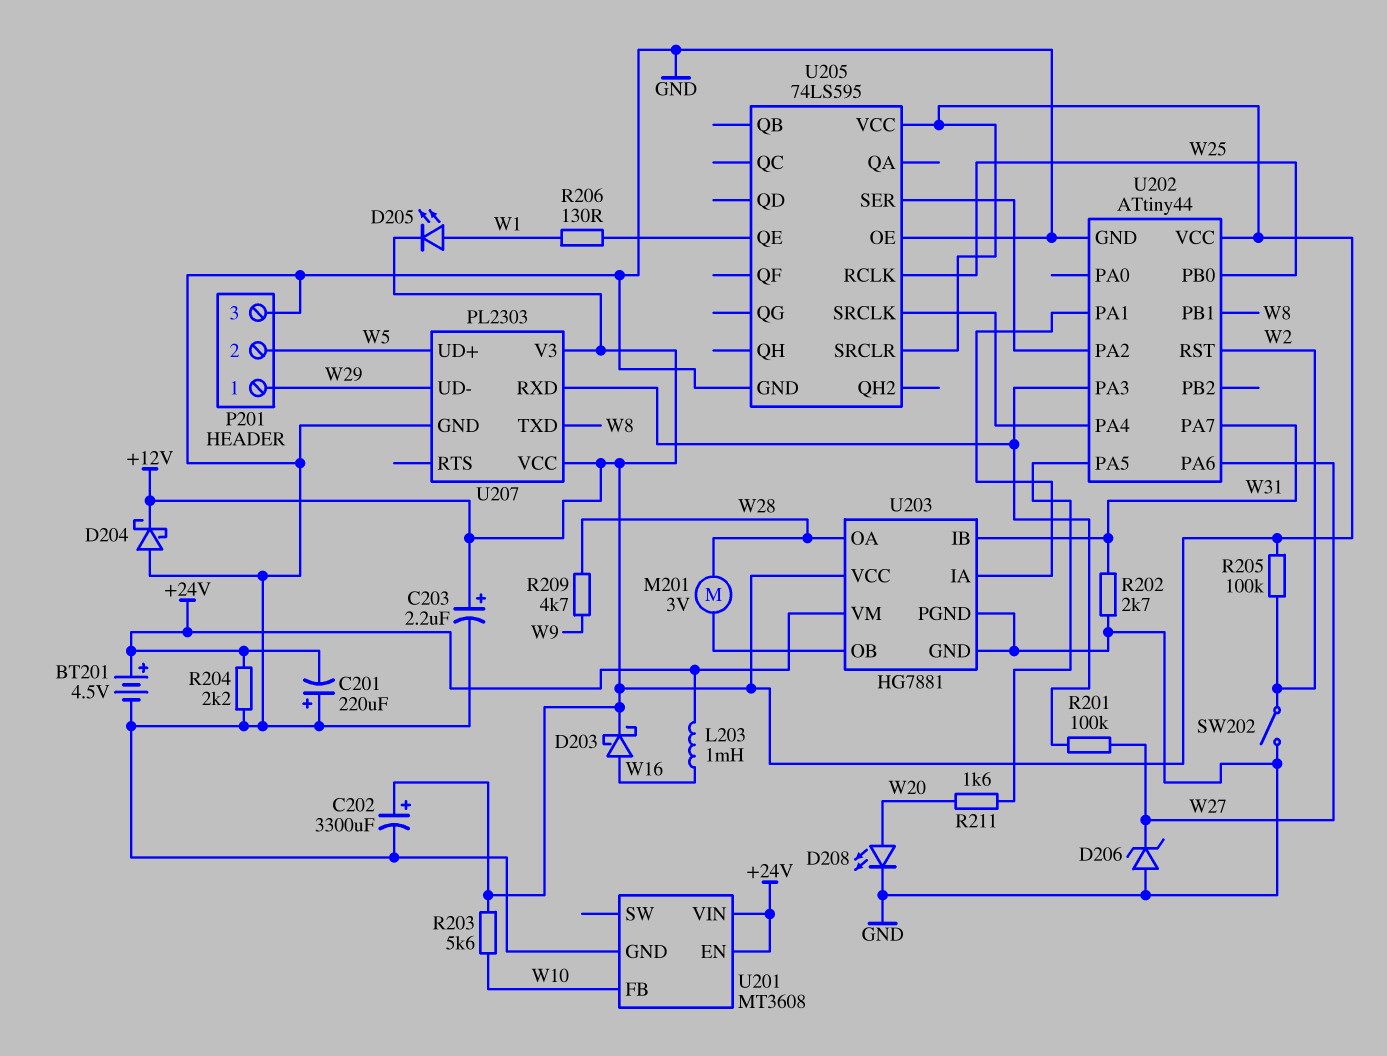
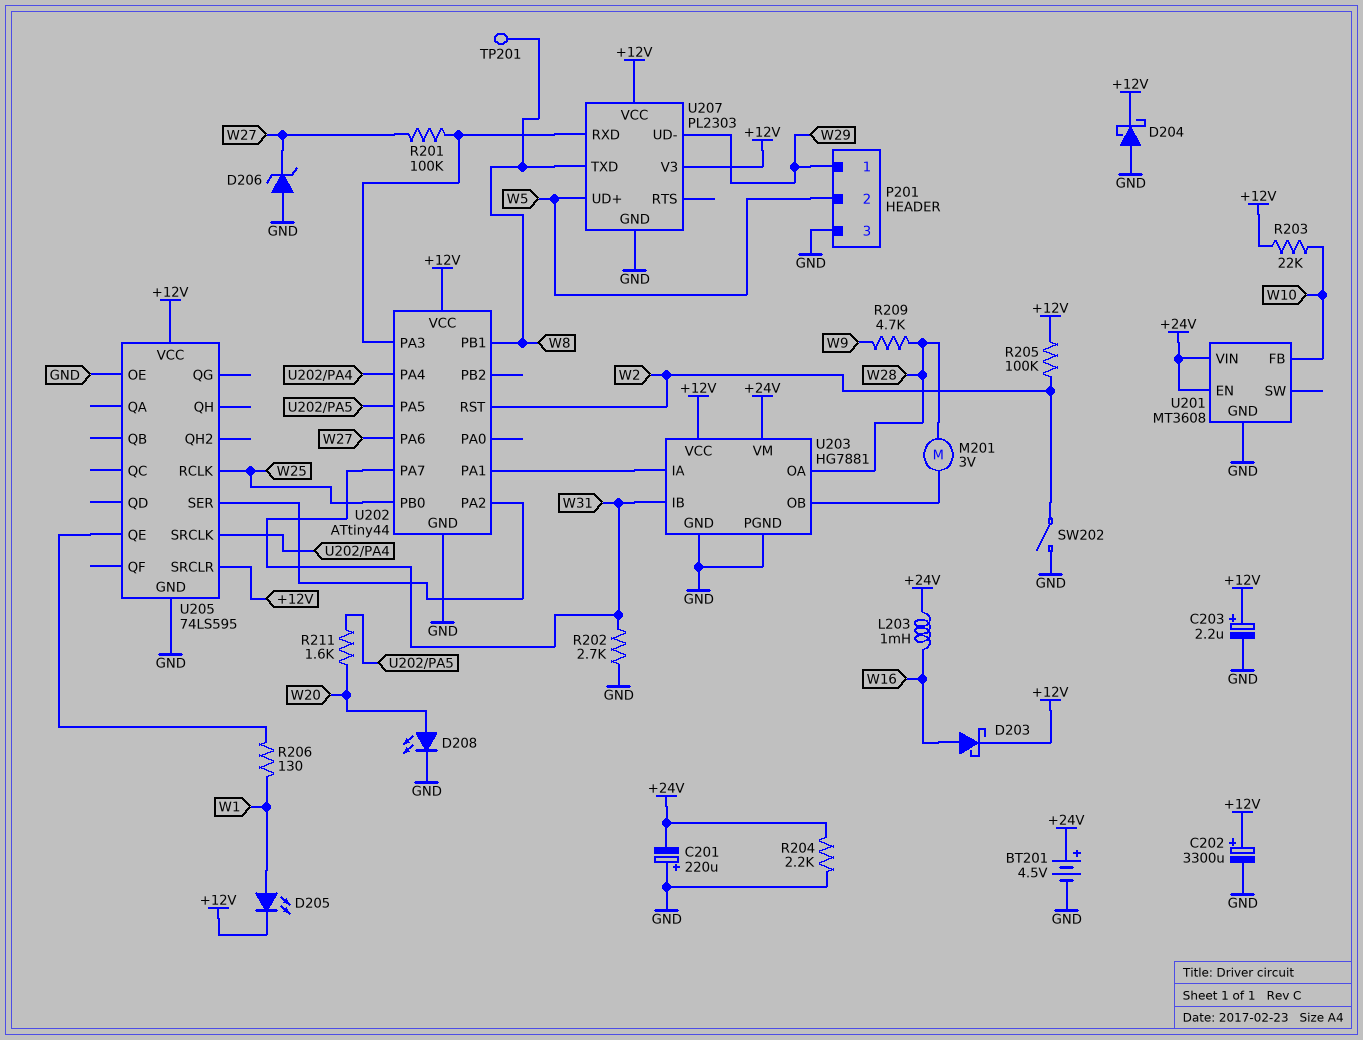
R203: 5.6k (+12V, W10) -> 22k (+12V, W10)
TP201: none -> test point (W8)

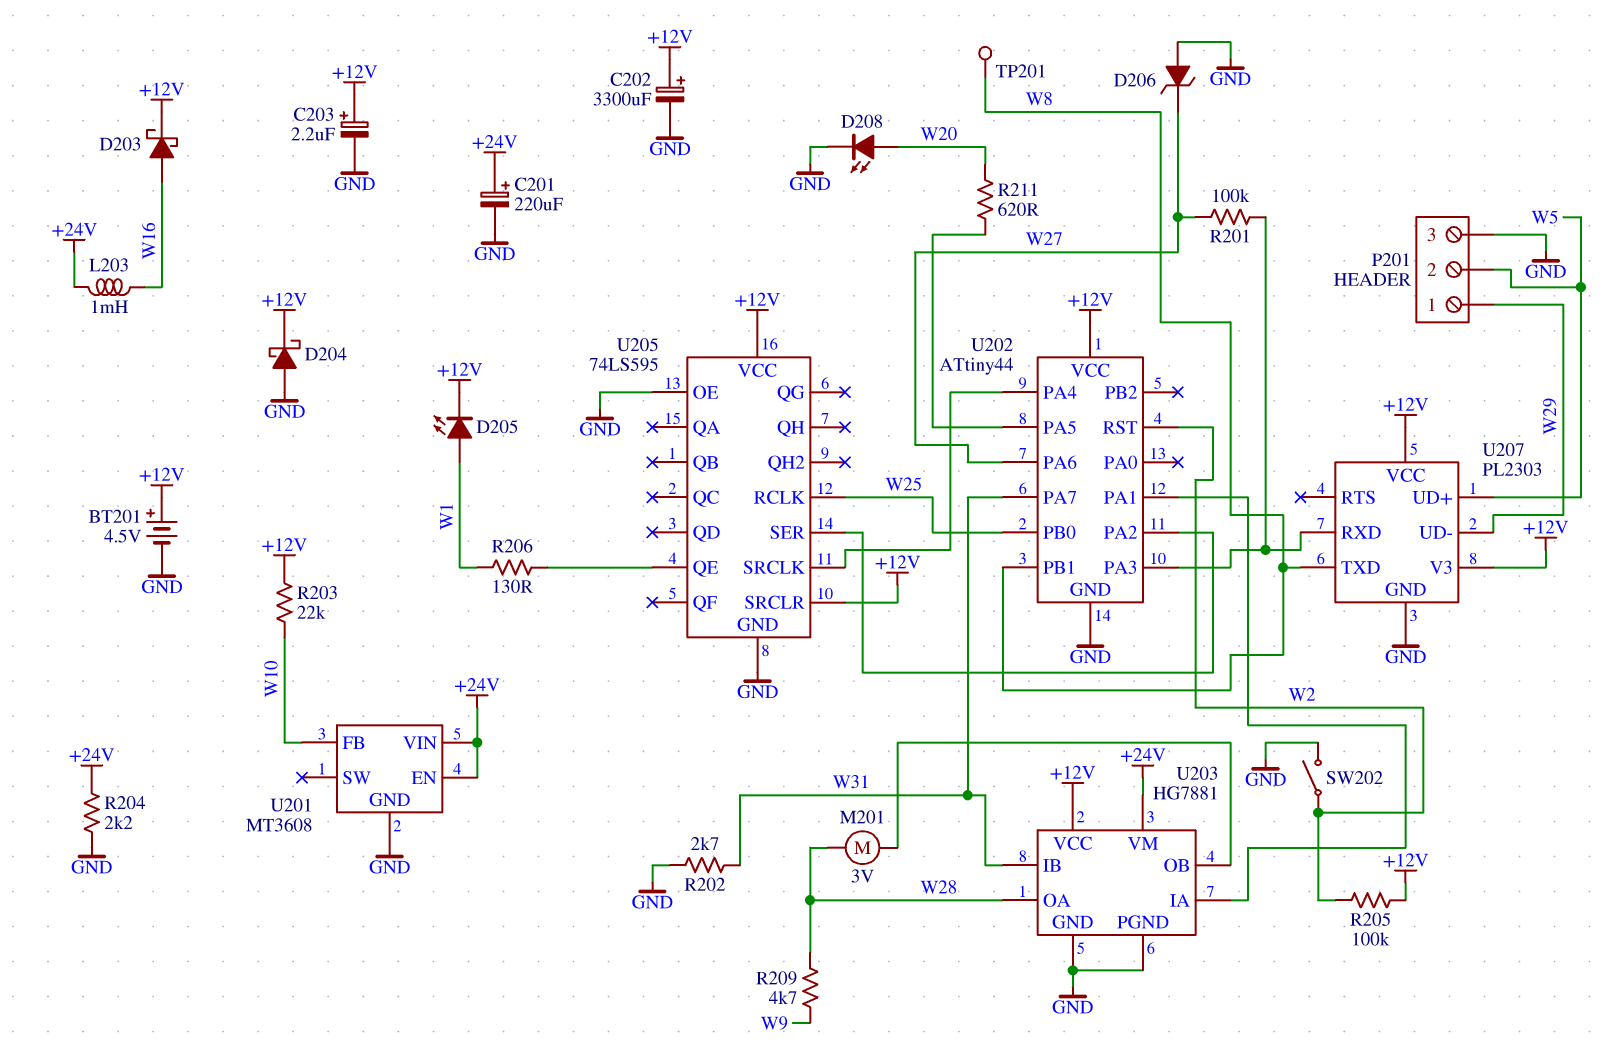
BT201: 4.5V (plus +24V, minus GND) -> 4.5V (plus +12V, minus GND)
C201: 220uF (plus GND, minus +24V) -> 220uF (plus +24V, minus GND)
R211: 1.6k (U202/PA5, W20) -> 620 (U202/PA5, W20)

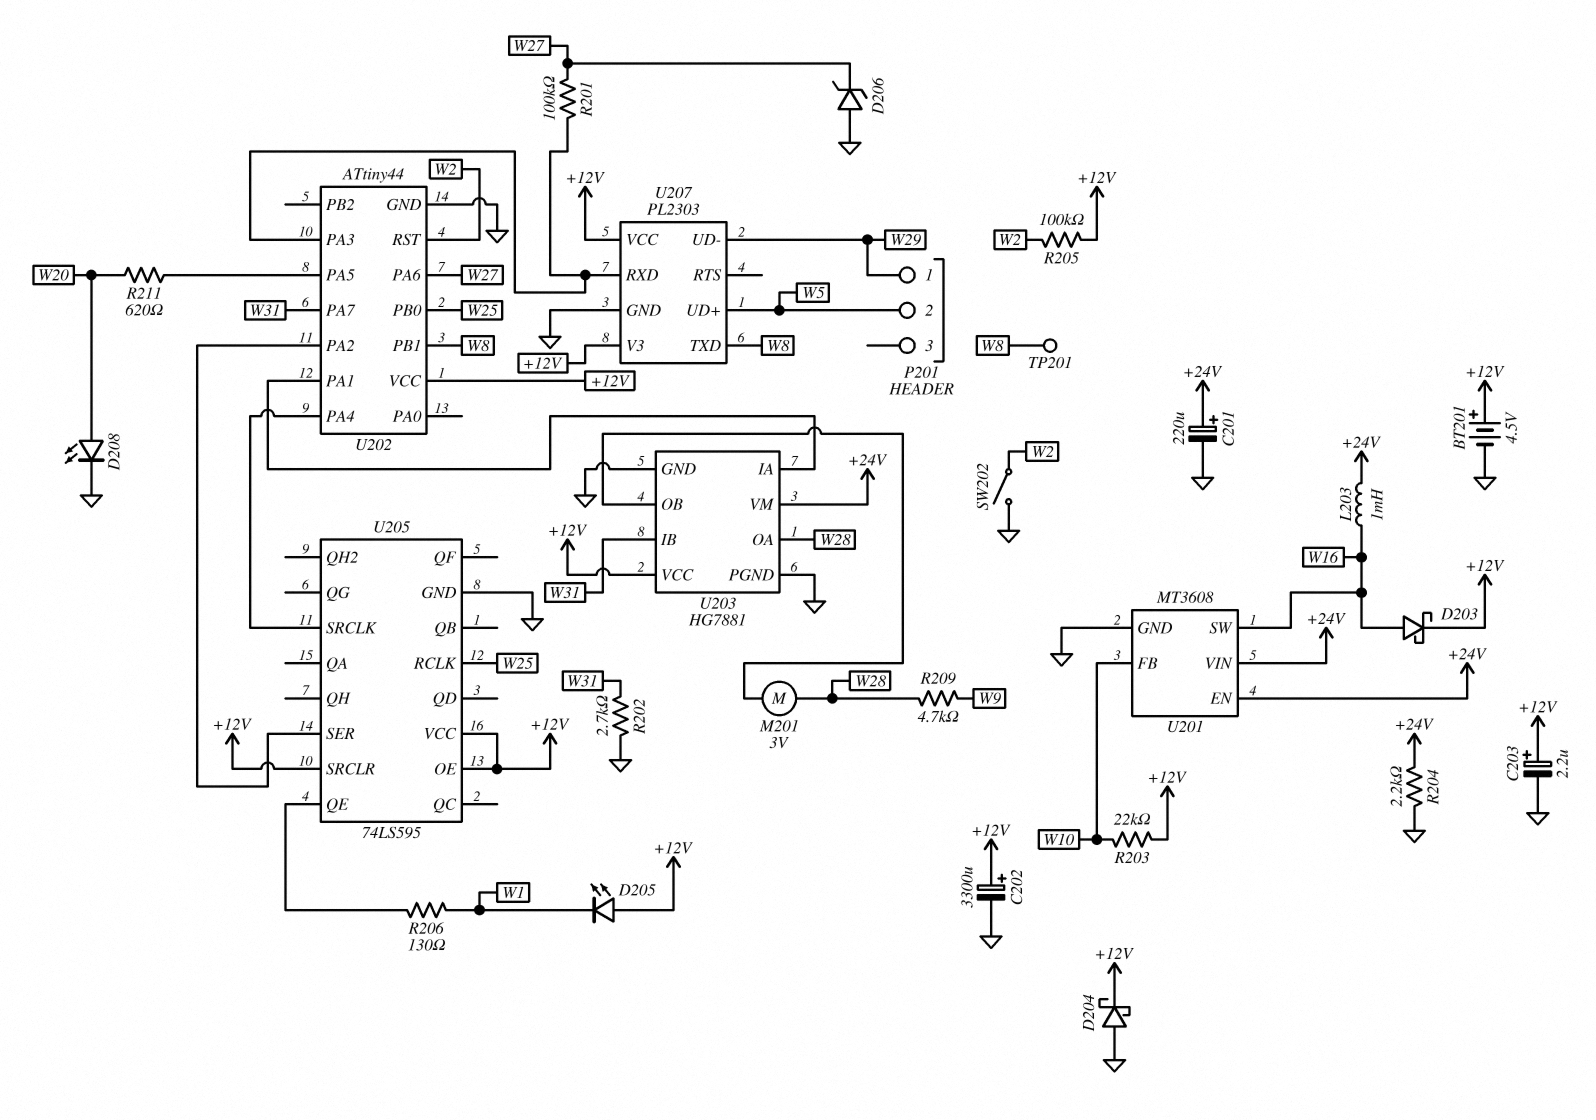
D205: LED (A W1, K +12V) -> LED (A +12V, K W1)
P201 pin 3: GND -> none
U201 pin SW: none -> W16
U205 pin OE: GND -> +12V

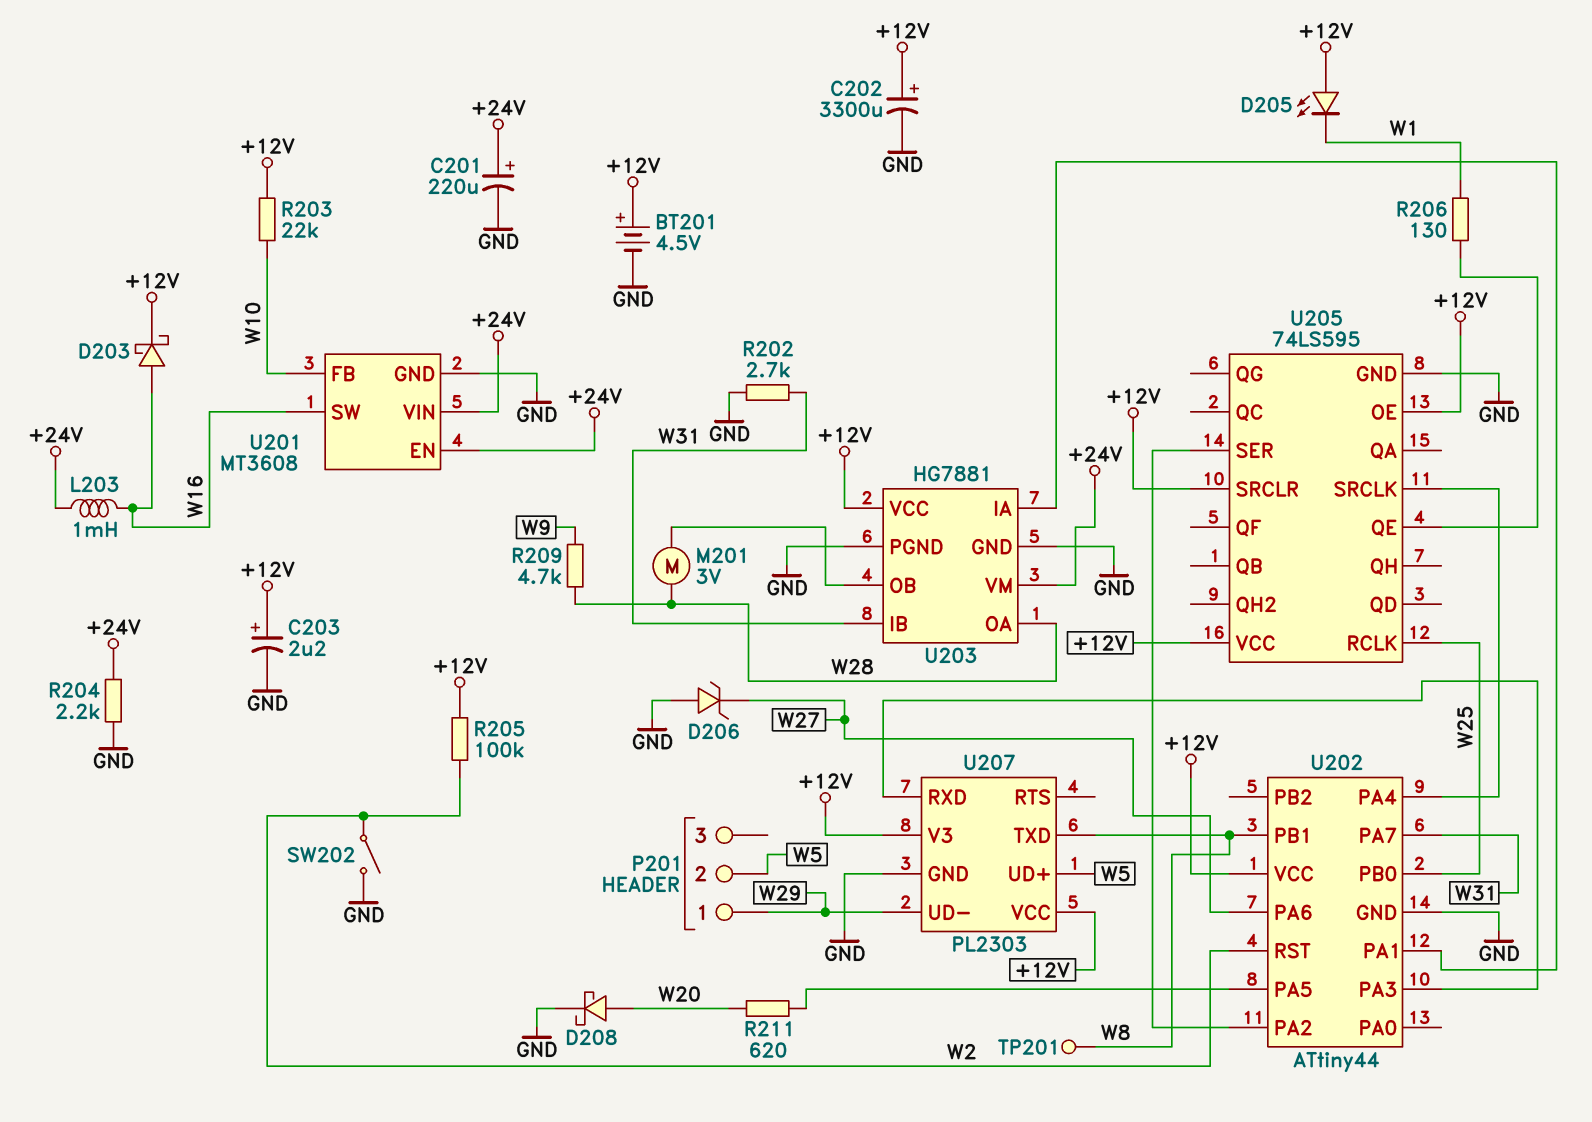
D204: schottky (A GND, K +12V) -> none
D208: LED (A W20, K GND) -> schottky (A W20, K GND)
R201: 100k (U202/PA3, W27) -> none

